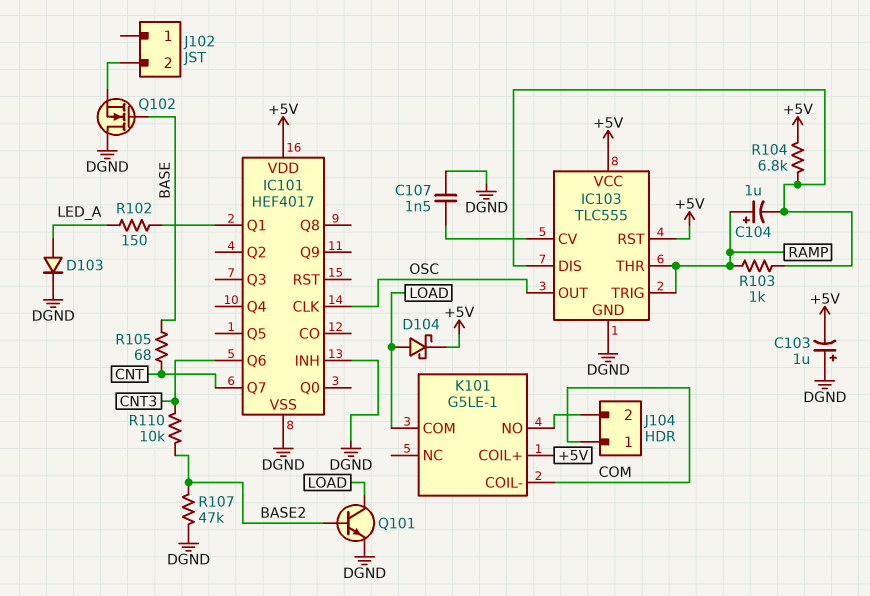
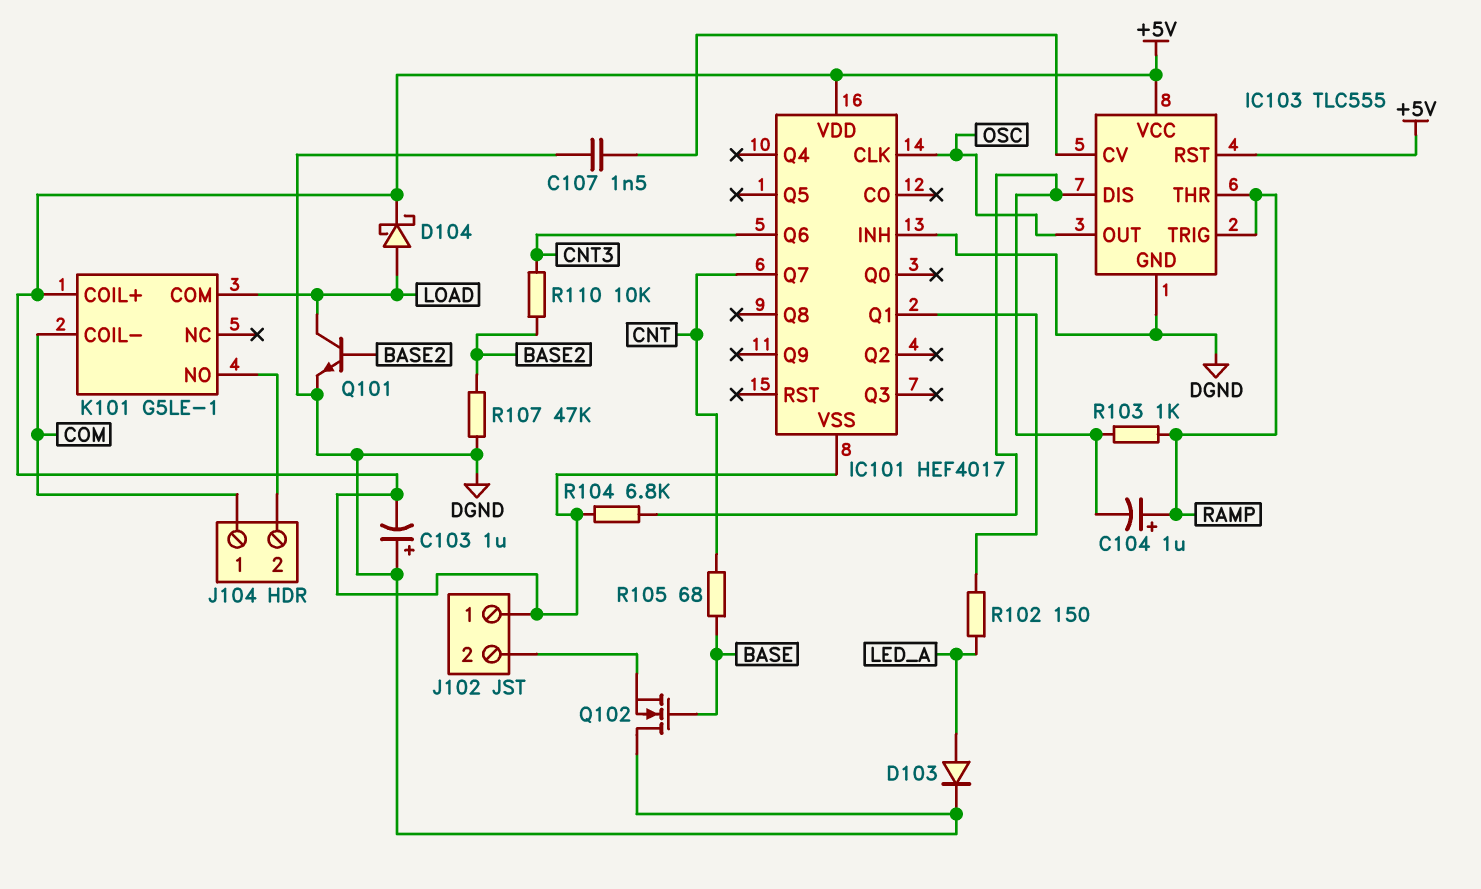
IC101 pin VSS: DGND -> +5V
J102 pin 1: none -> +5V

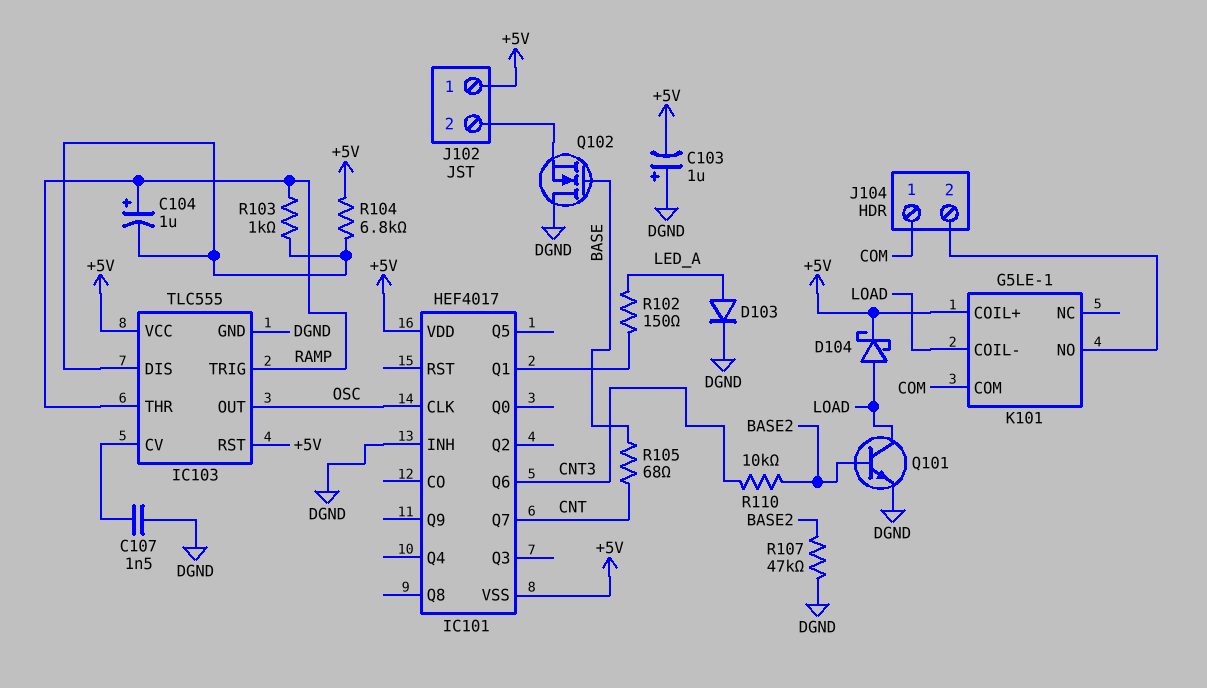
K101 pin COIL-: COM -> LOAD
K101 pin COM: LOAD -> COM

